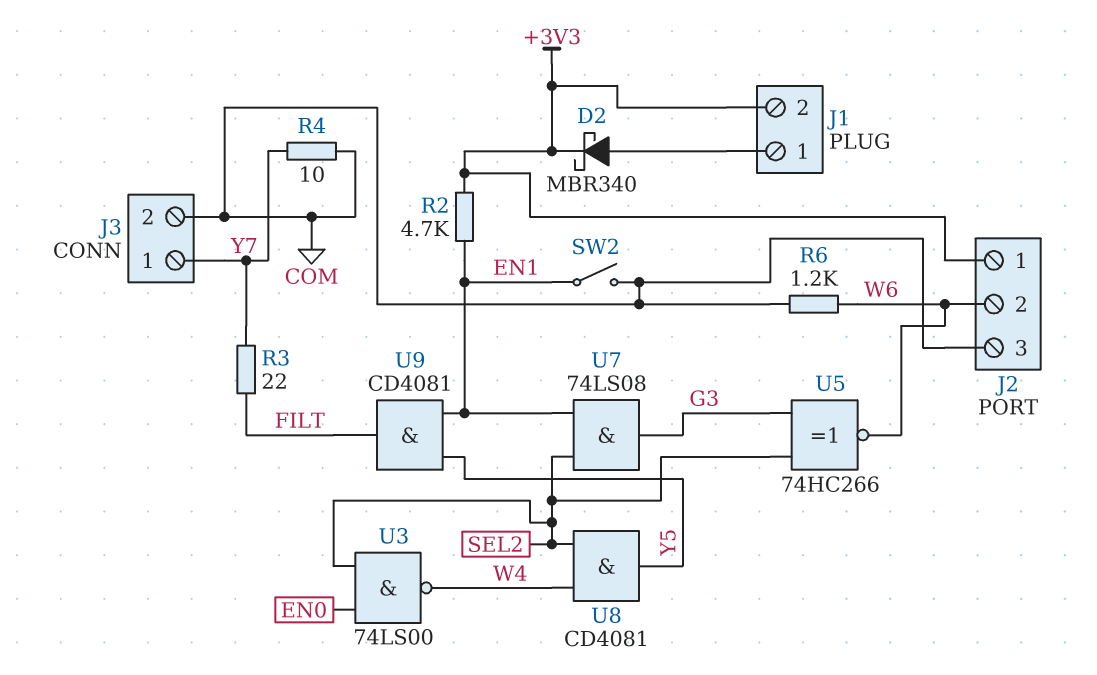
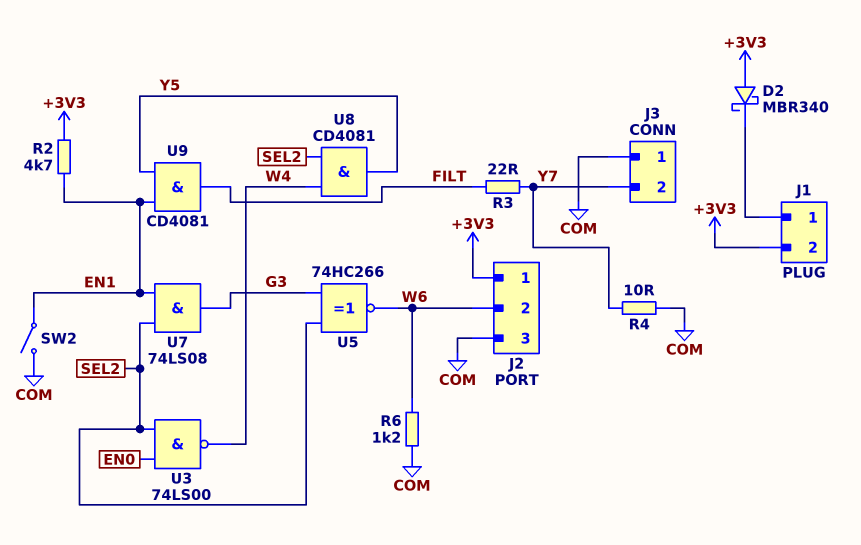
D2: schottky MBR340 (A J1/1, K +3V3) -> schottky MBR340 (A +3V3, K J1/1)
J3 pin 1: Y7 -> COM
J3 pin 2: COM -> Y7

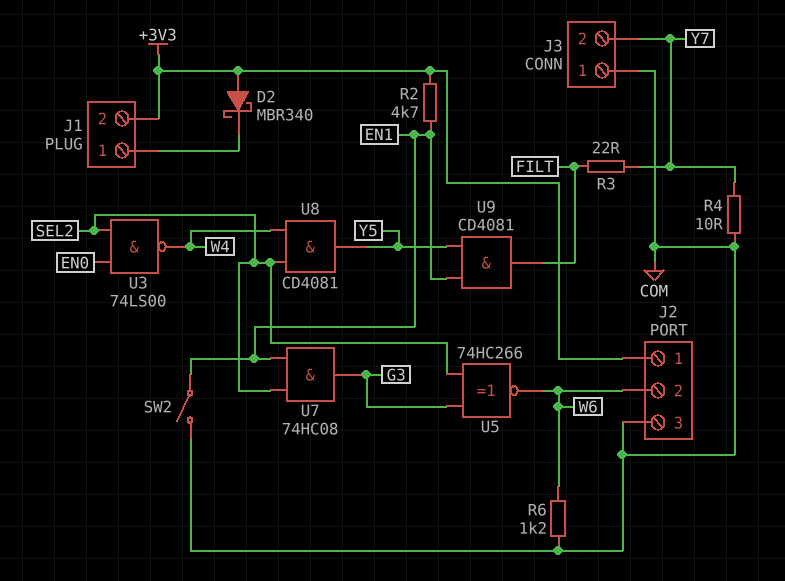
U7: AND 74LS08 (in EN1, in SEL2, out G3) -> AND 74HC08 (in EN1, in SEL2, out G3)

